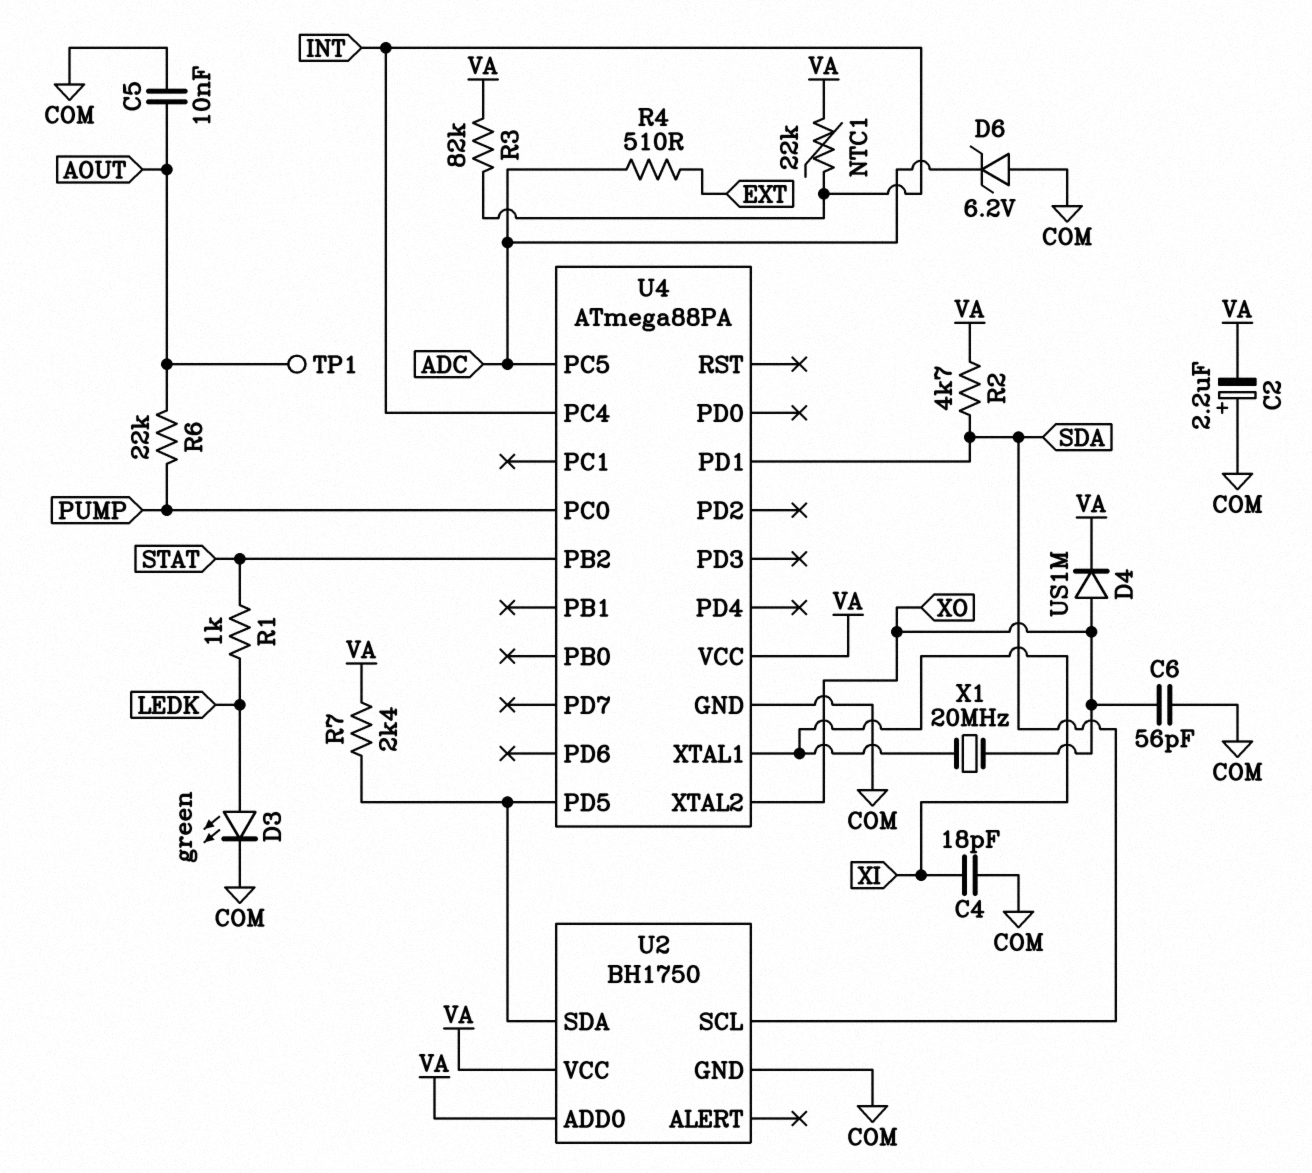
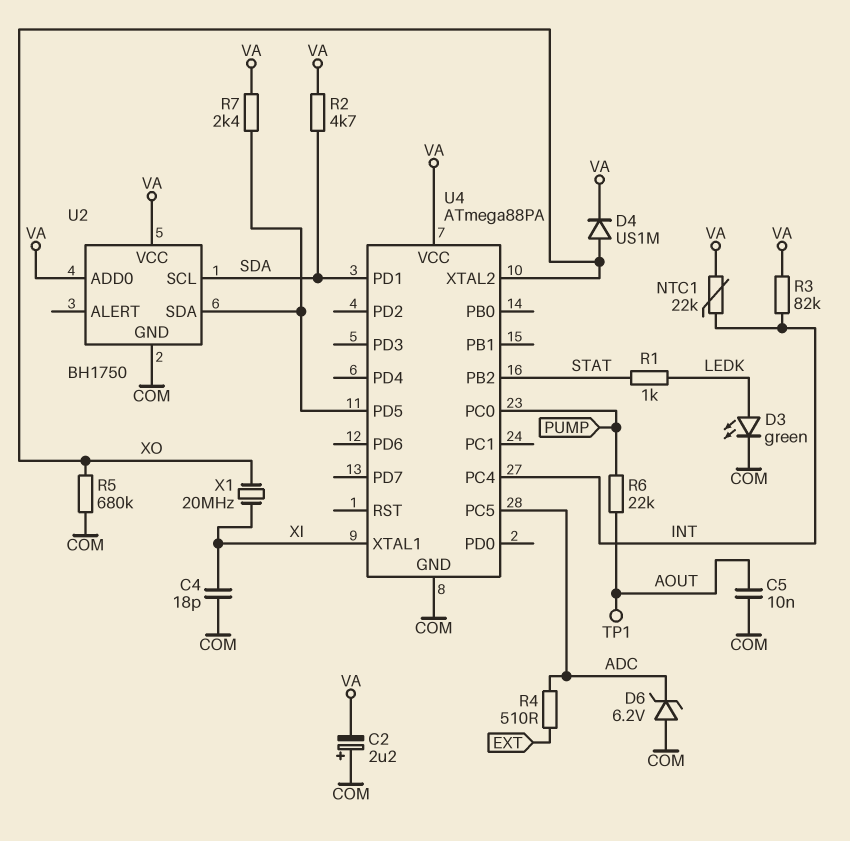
C6: 56pF (COM, XO) -> none
R5: none -> 680k (COM, XO)

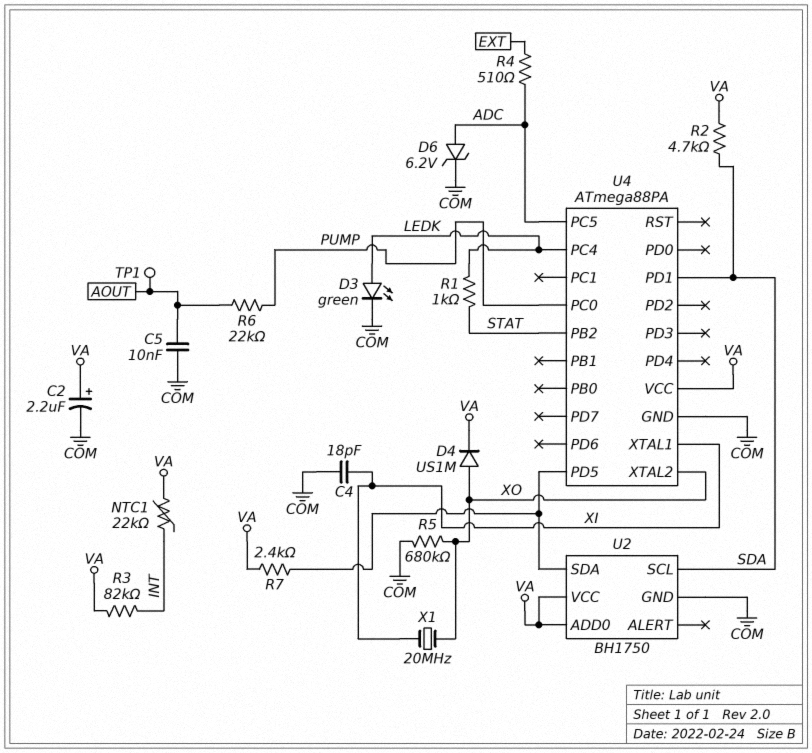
C2: 2.2uF (plus COM, minus VA) -> 2.2uF (plus VA, minus COM)
D6: zener 6.2V (A COM, K ADC) -> zener 6.2V (A ADC, K COM)
U4 pin PC4: INT -> LEDK

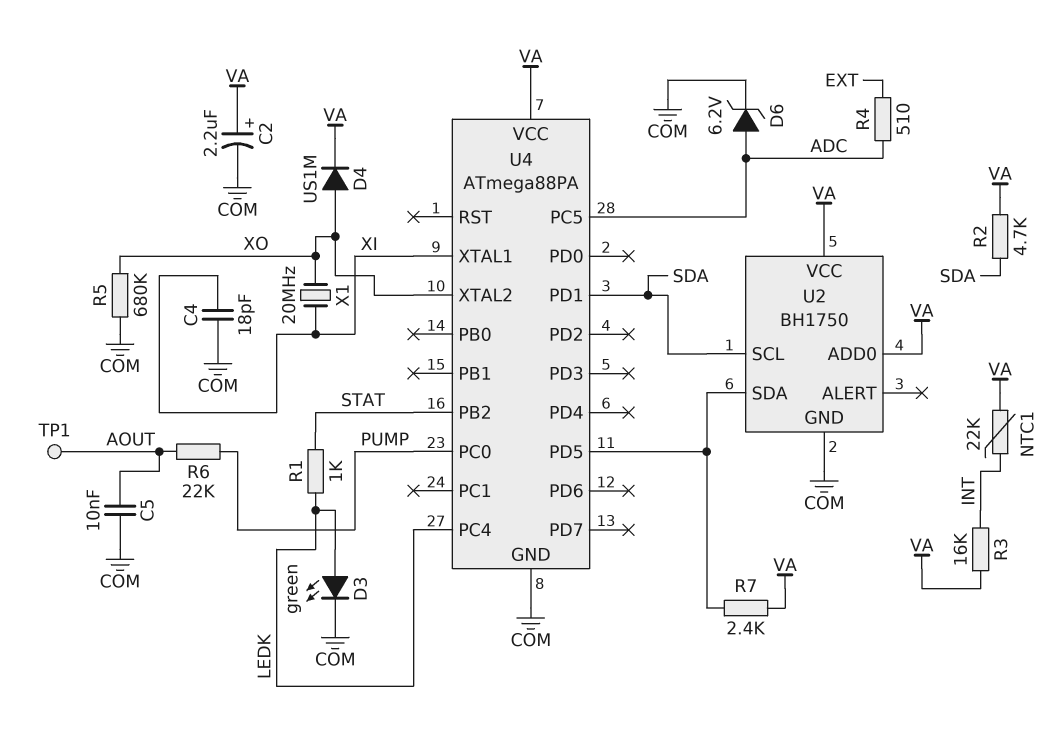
R3: 82k (INT, VA) -> 16k (INT, VA)

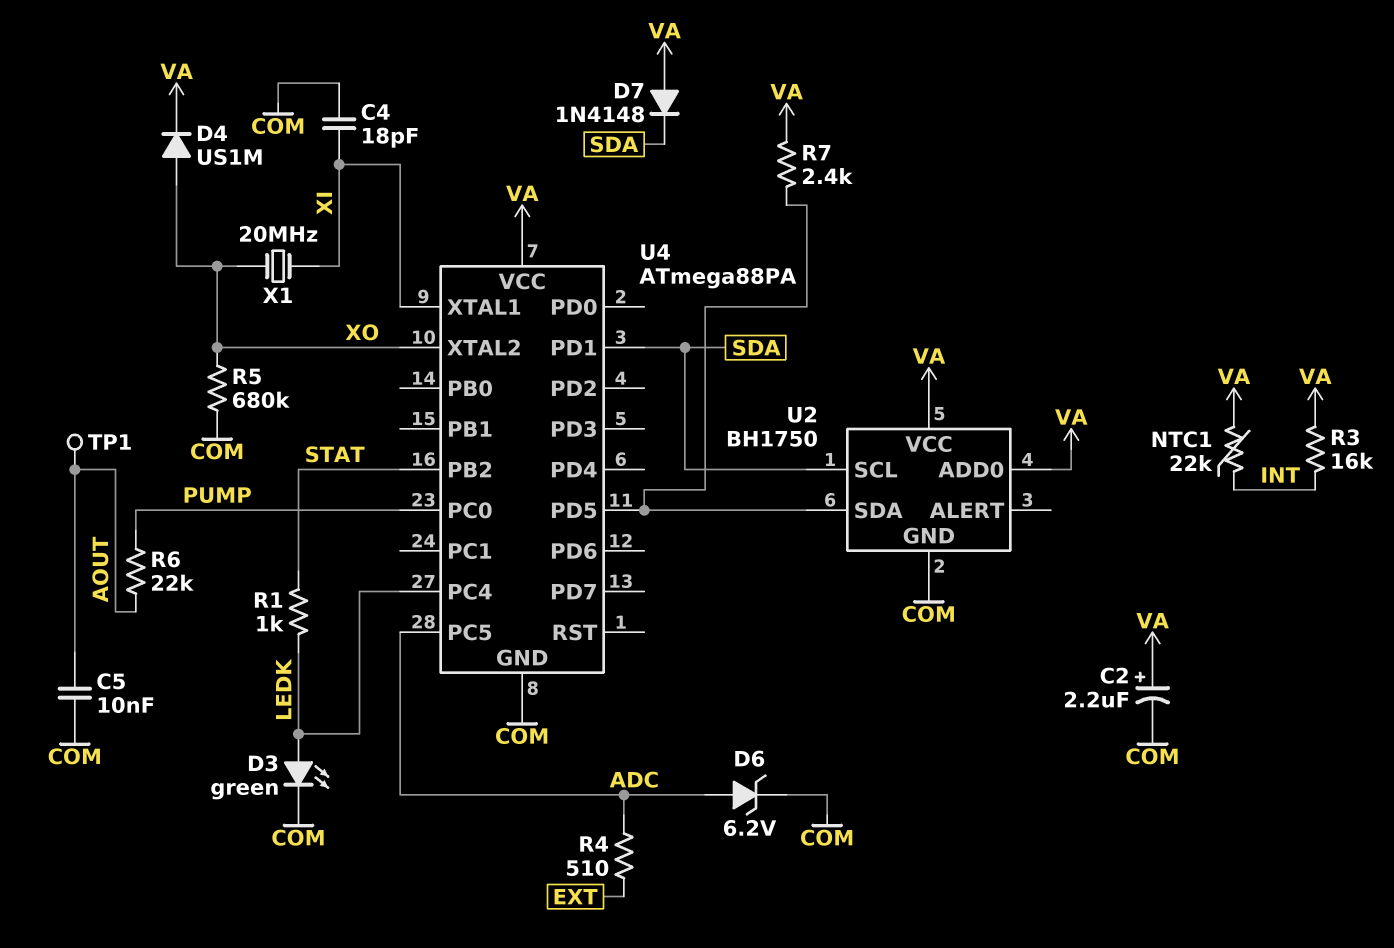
D7: none -> diode 1N4148 (A VA, K SDA)
R2: 4.7k (SDA, VA) -> none

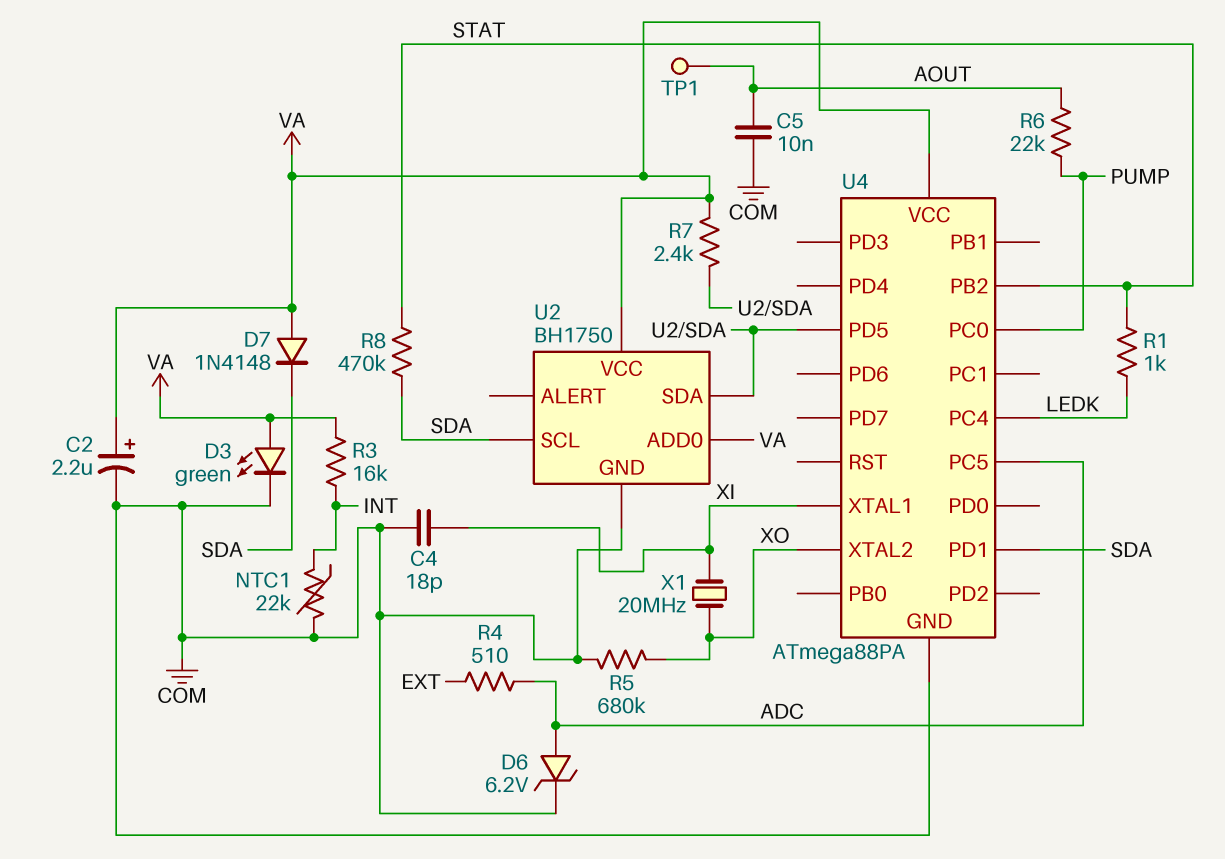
D3: LED green (A LEDK, K COM) -> LED green (A VA, K COM)
D4: diode US1M (A XO, K VA) -> none
NTC1: 22k (INT, VA) -> 22k (COM, INT)
R8: none -> 470k (SDA, STAT)

